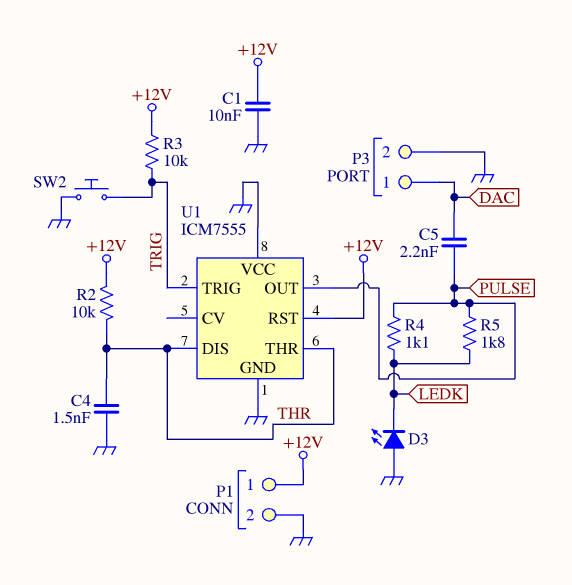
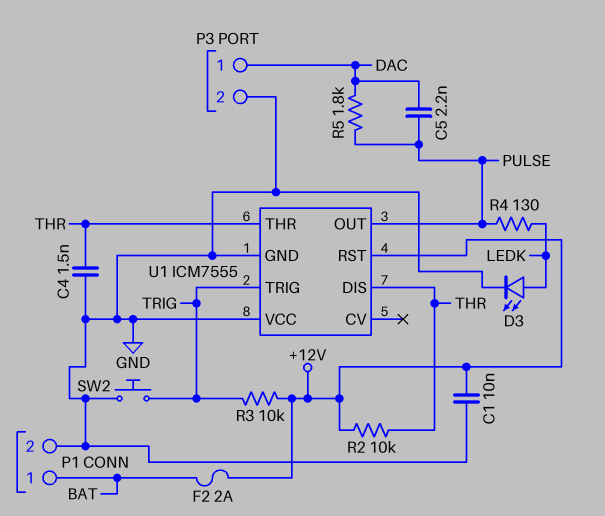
D3: LED (A GND, K LEDK) -> LED (A LEDK, K GND)
F2: none -> 2A (+12V, BAT)
P1 pin 1: +12V -> BAT
R4: 1.1k (LEDK, PULSE) -> 130 (LEDK, PULSE)
R5: 1.8k (LEDK, PULSE) -> 1.8k (DAC, PULSE)

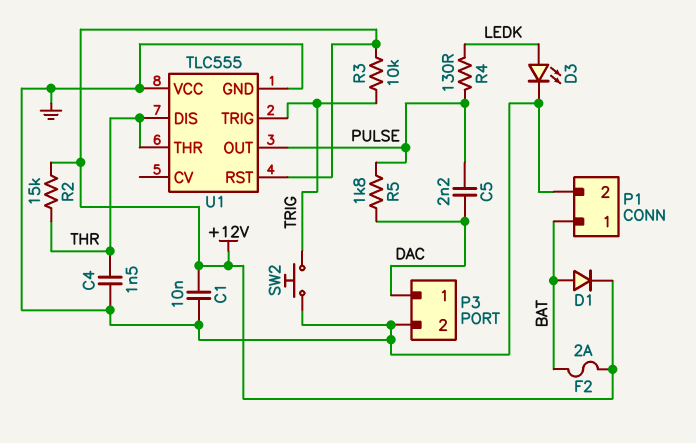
D1: none -> diode (A BAT, K +12V)
R2: 10k (+12V, THR) -> 15k (+12V, THR)
U1: ICM7555 -> TLC555

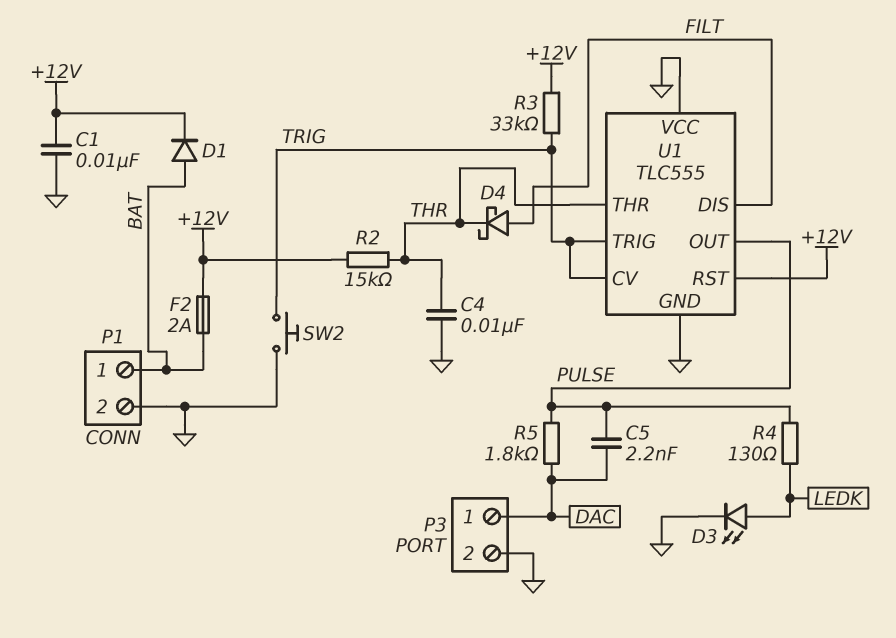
C4: 1.5nF (GND, THR) -> 10nF (GND, THR)
D4: none -> schottky (A FILT, K THR)
R3: 10k (+12V, TRIG) -> 33k (+12V, TRIG)
U1 pin CV: none -> TRIG
U1 pin DIS: THR -> FILT

